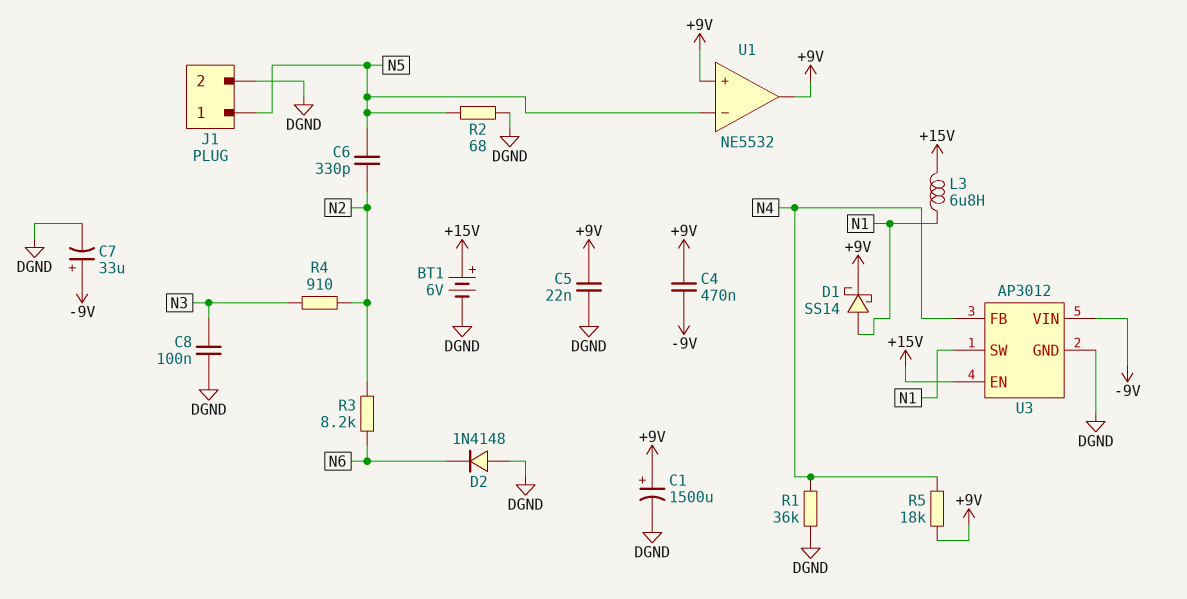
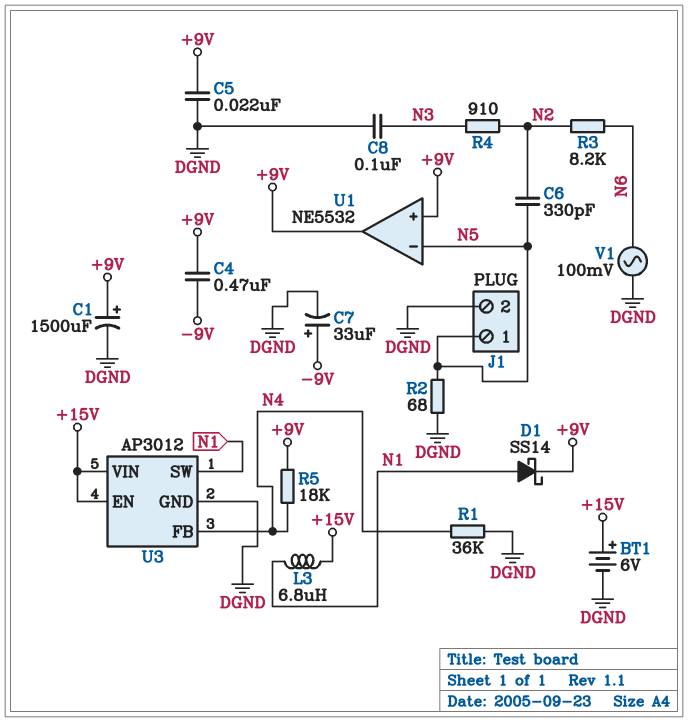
D2: diode 1N4148 (A DGND, K N6) -> none
U3 pin VIN: -9V -> +15V
V1: none -> AC 100mV (DGND, N6)

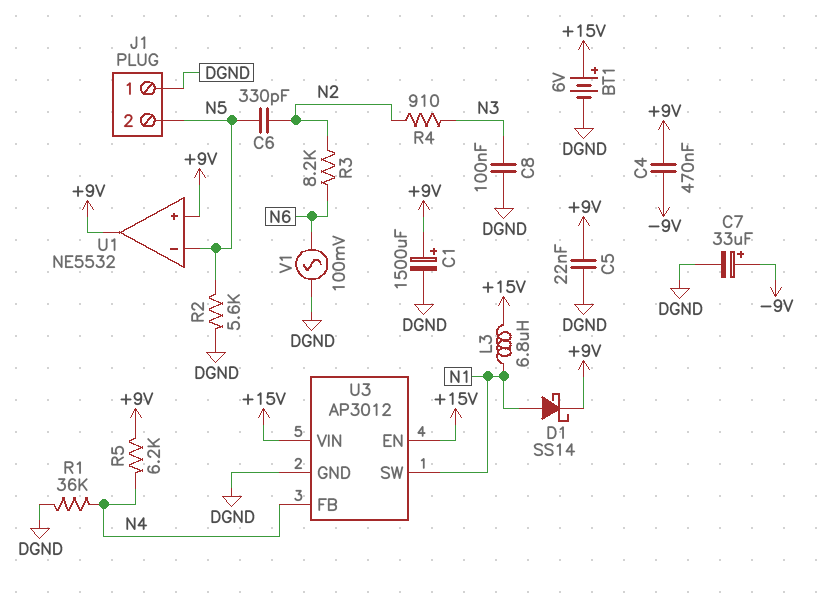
J1 pin 1: N5 -> DGND
J1 pin 2: DGND -> N5
R2: 68 (DGND, N5) -> 5.6k (DGND, N5)
R5: 18k (+9V, N4) -> 6.2k (+9V, N4)

